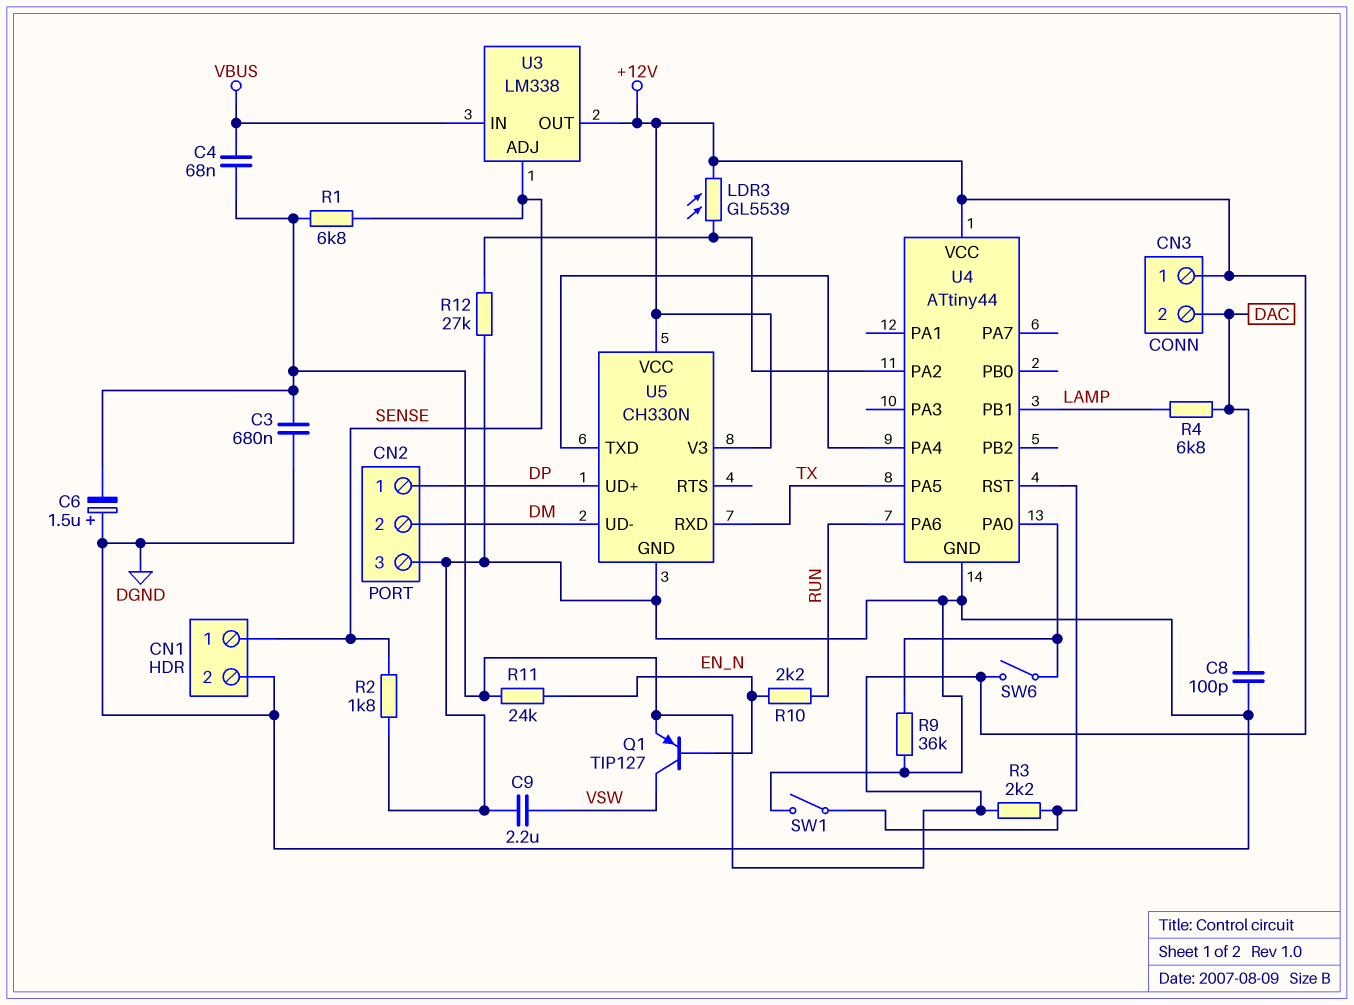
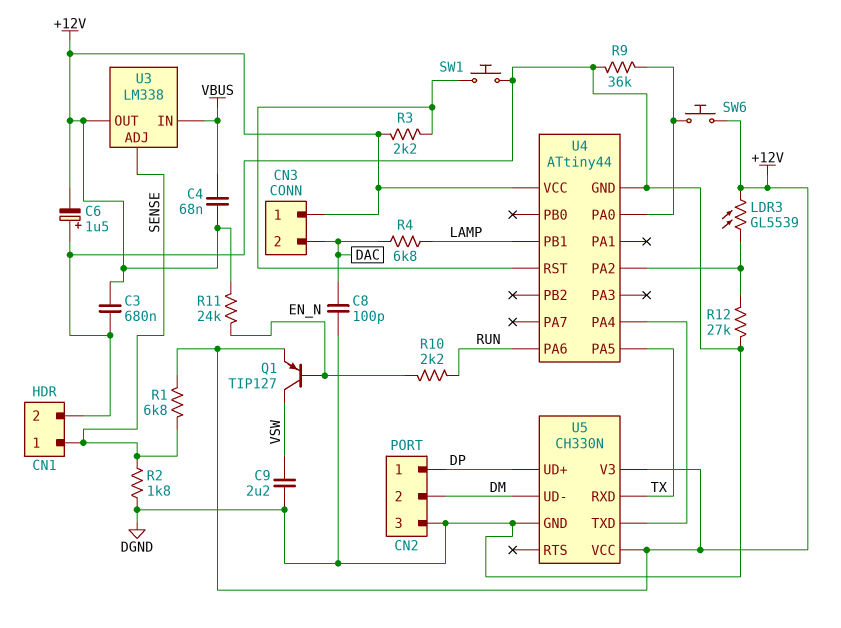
SW1: switch (DGND, U4/RST) -> button (DGND, U4/RST)
SW6: switch (+12V, U4/PA0) -> button (+12V, U4/PA0)

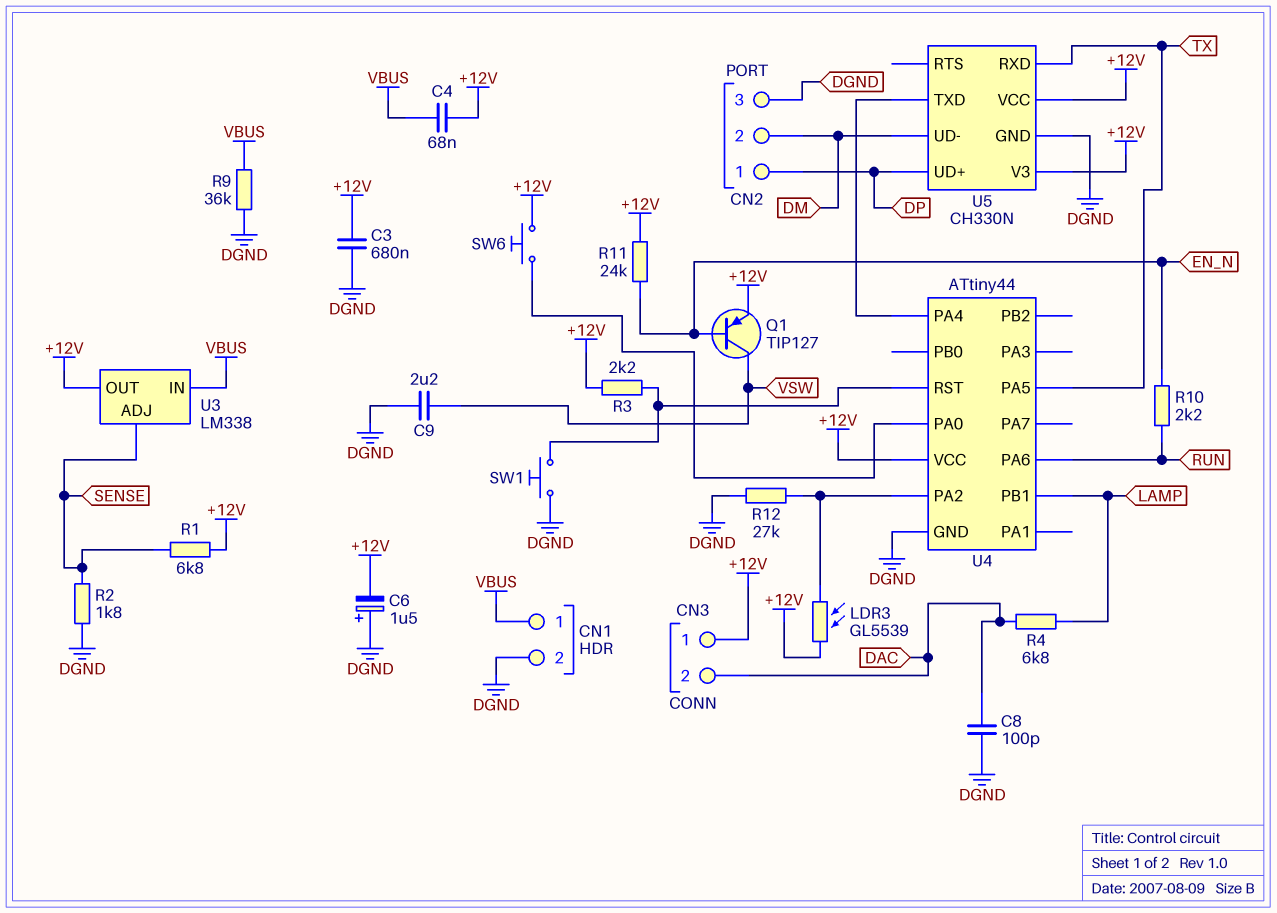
CN1 pin 1: SENSE -> VBUS
R9: 36k (DGND, U4/PA0) -> 36k (DGND, VBUS)

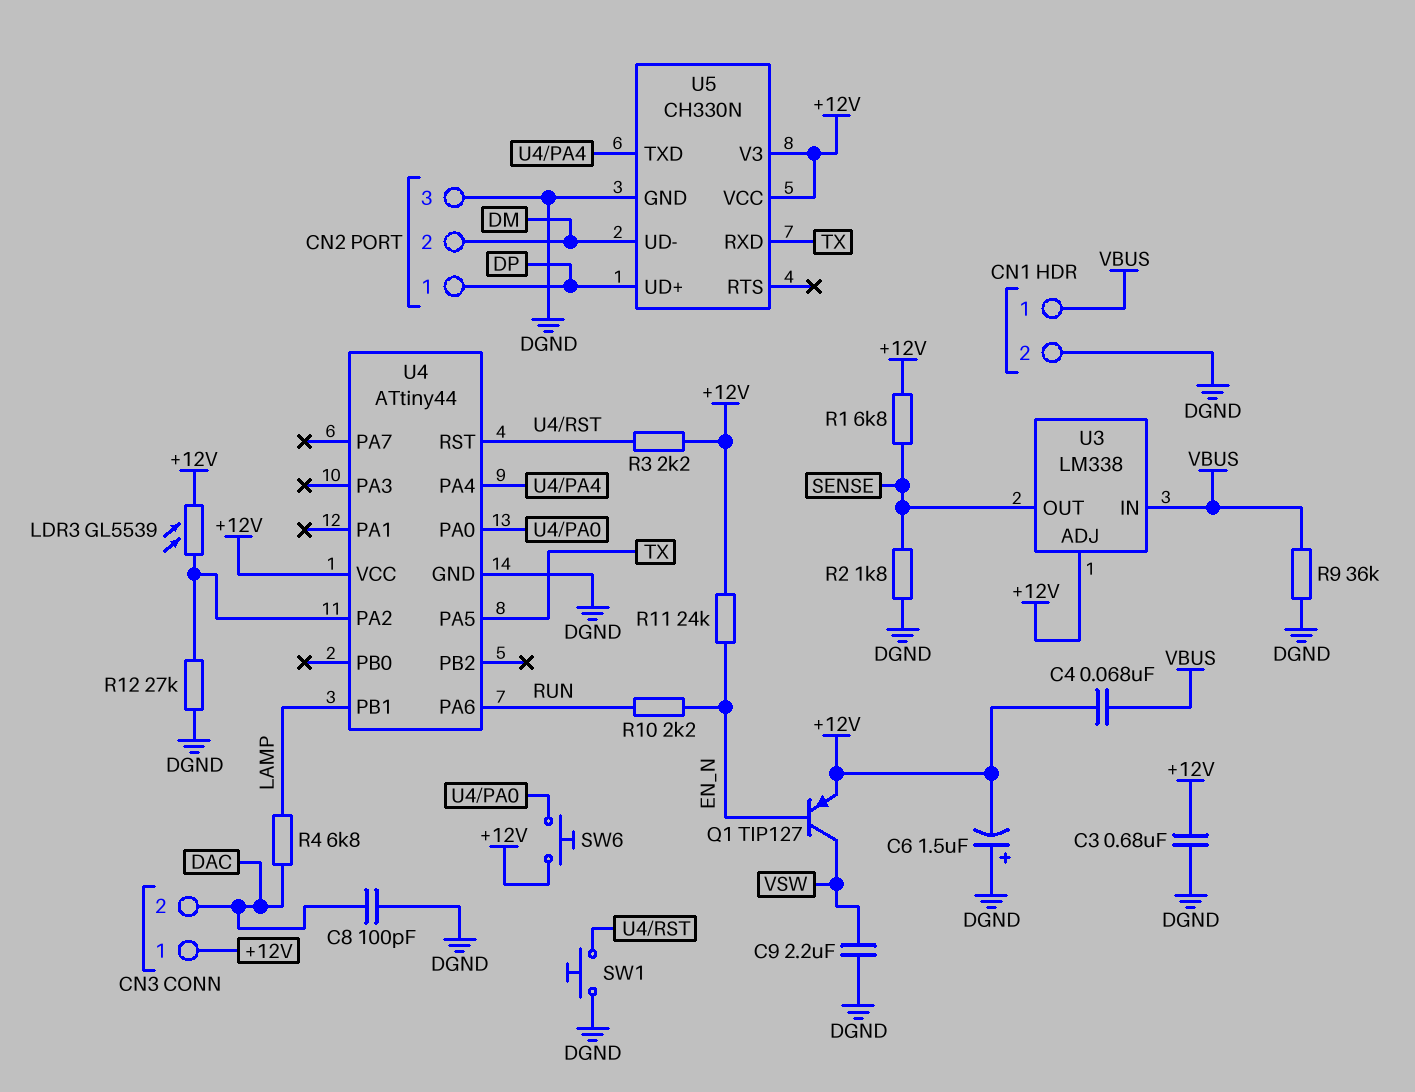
U3 pin ADJ: SENSE -> +12V
U3 pin OUT: +12V -> SENSE

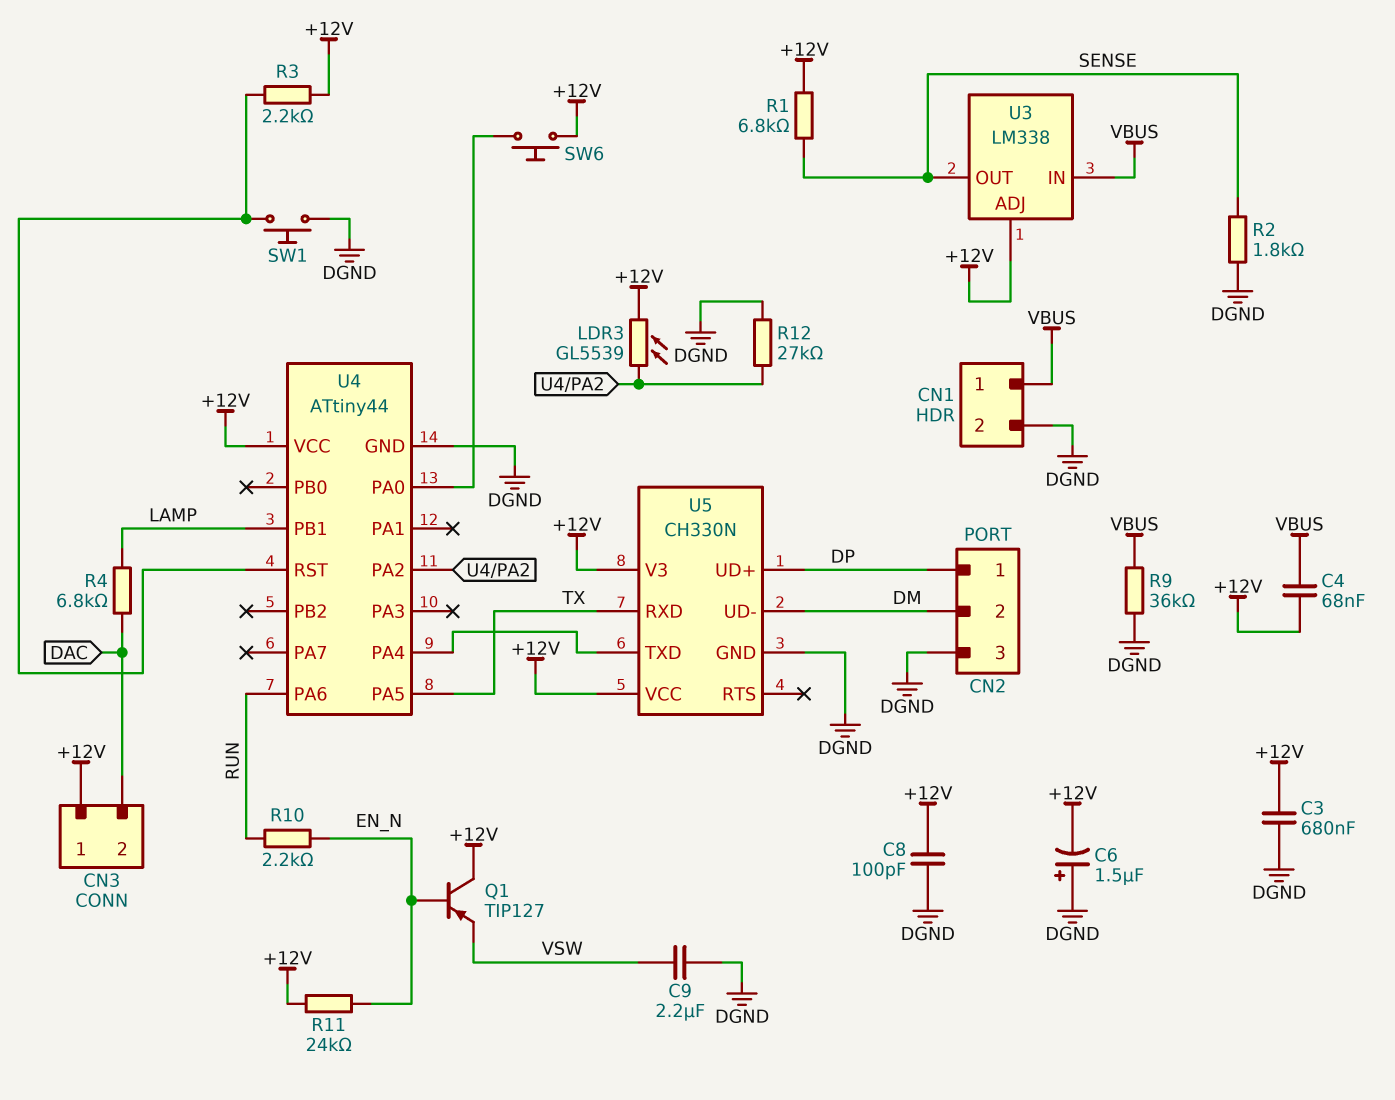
C8: 100pF (DAC, DGND) -> 100pF (+12V, DGND)
Q1: PNP TIP127 (B EN_N, C VSW, E +12V) -> PNP TIP127 (B EN_N, C +12V, E VSW)

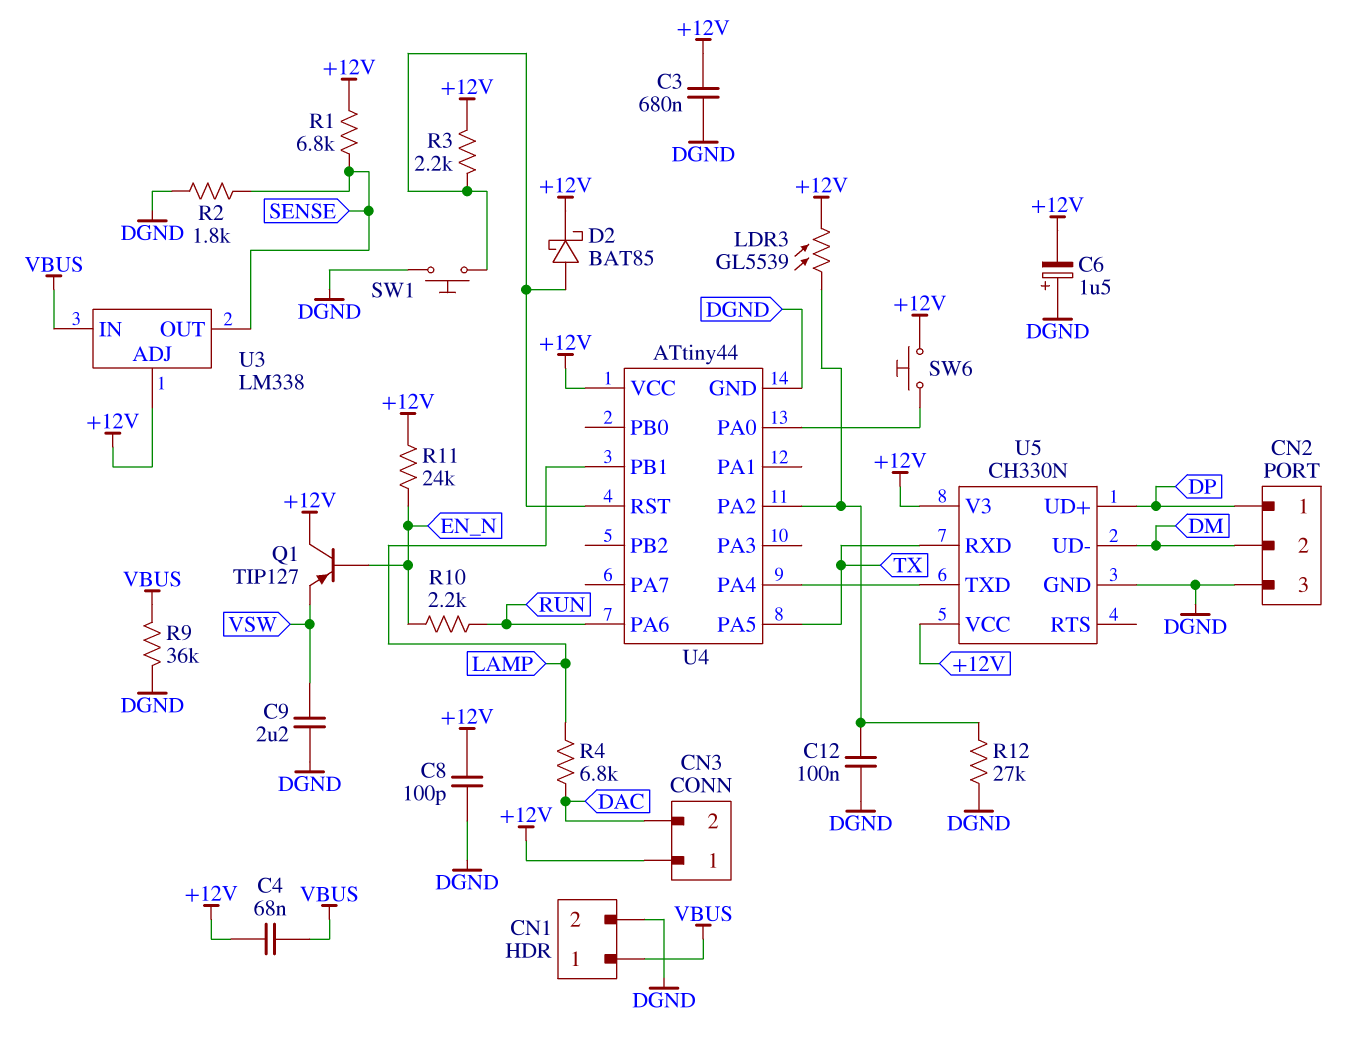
C12: none -> 100nF (DGND, U4/PA2)
D2: none -> schottky BAT85 (A U4/RST, K +12V)

